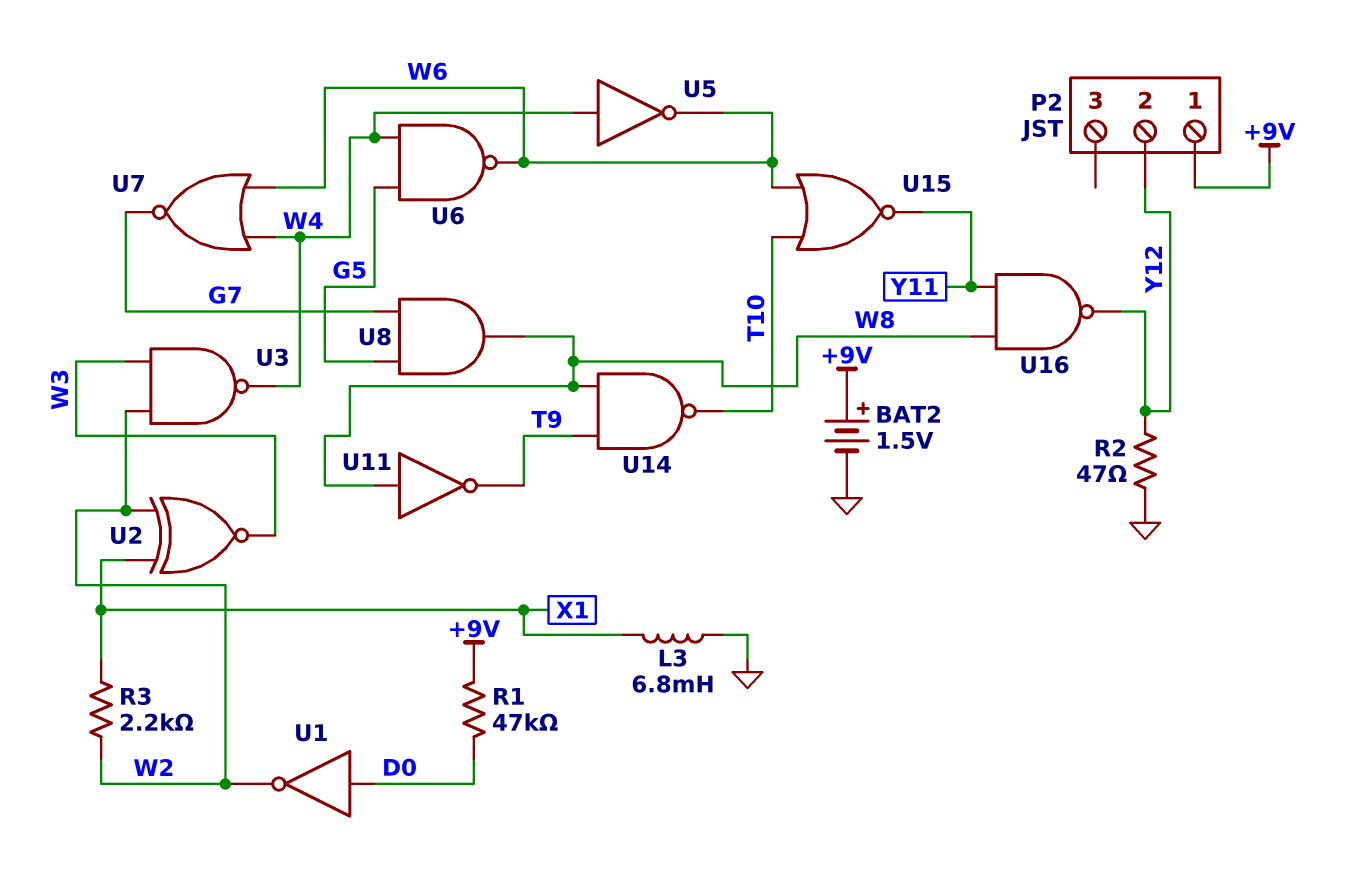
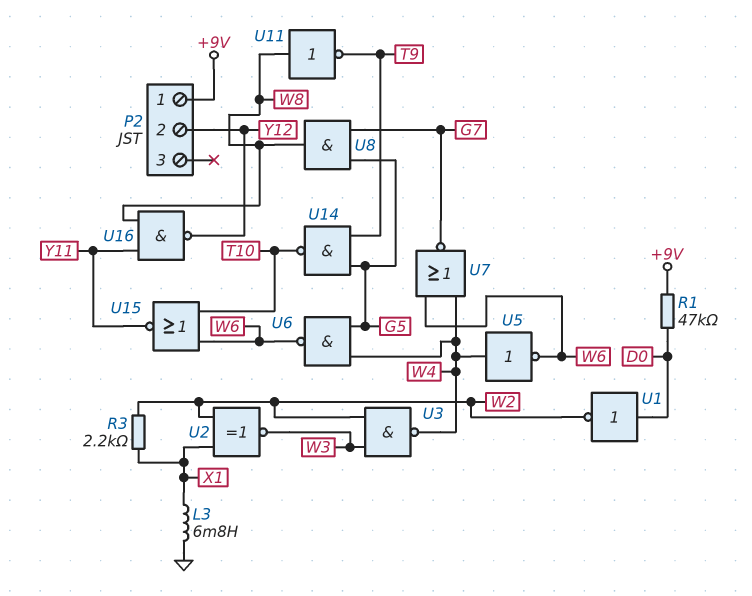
BAT2: 1.5V (plus +9V, minus GND) -> none
R2: 47 (GND, Y12) -> none
U14: NAND (in T9, in W8, out T10) -> NAND (in G5, in T9, out T10)

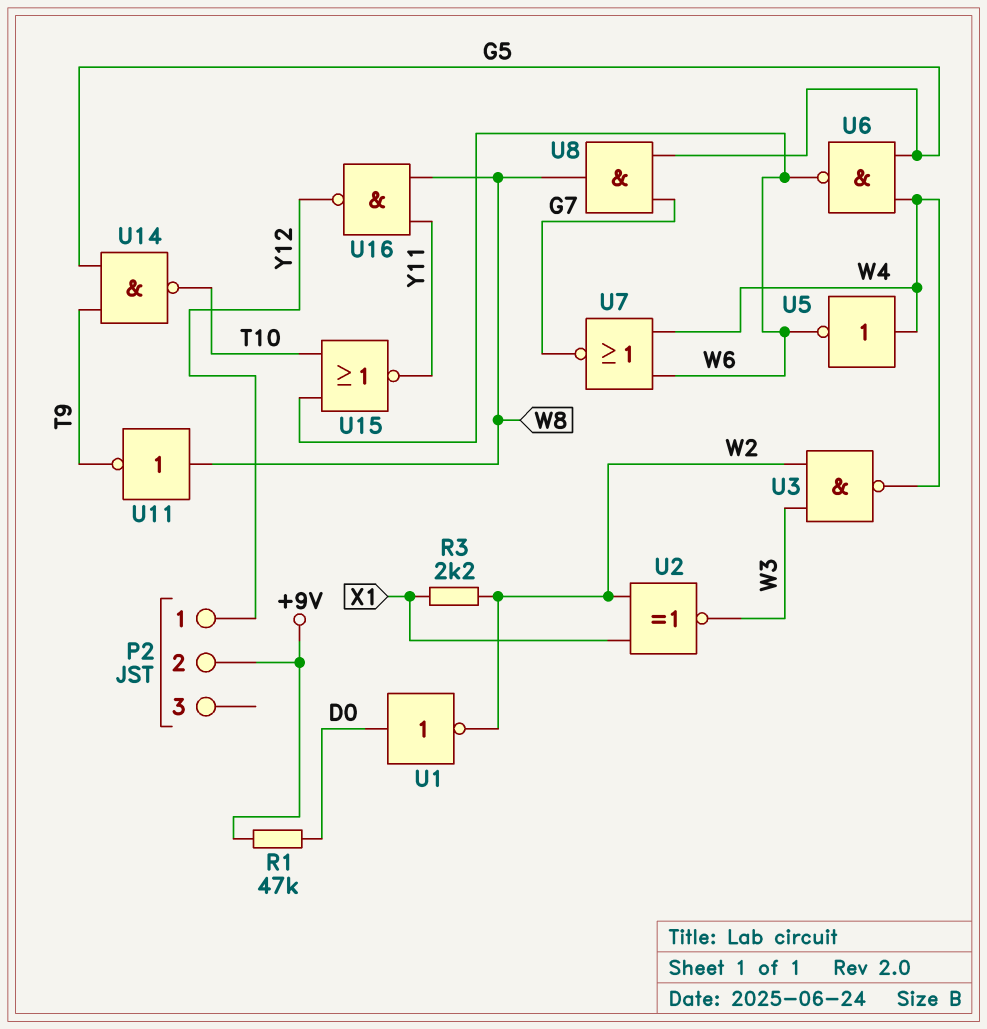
L3: 6.8mH (GND, X1) -> none
P2 pin 1: +9V -> Y12
P2 pin 2: Y12 -> +9V

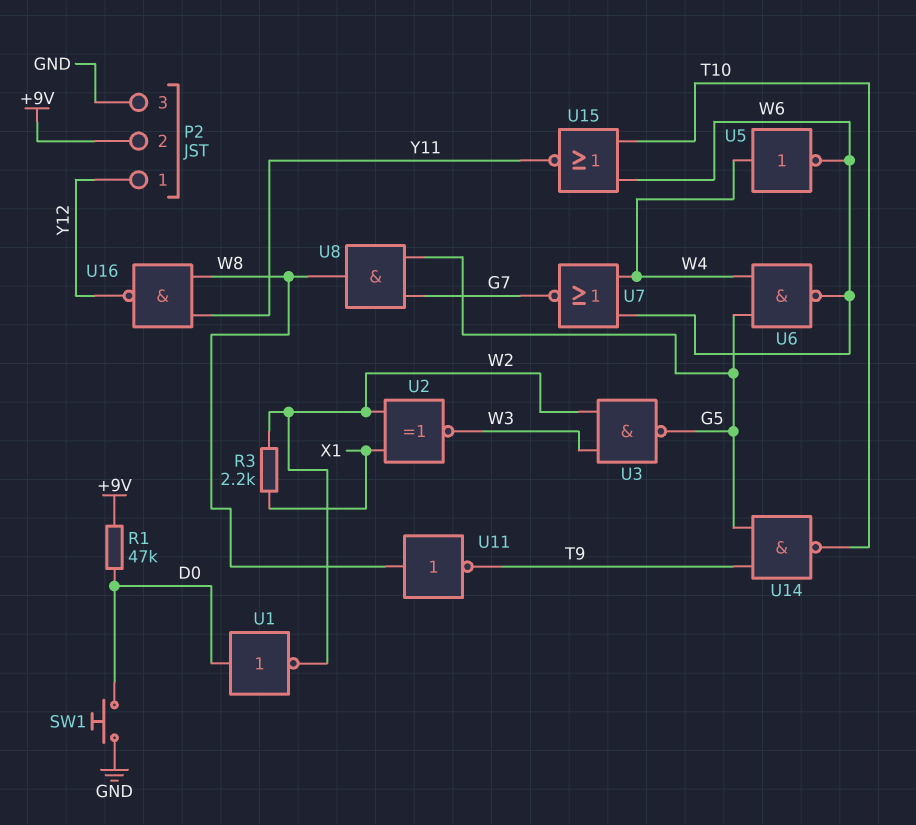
P2 pin 3: none -> GND
SW1: none -> button (D0, GND)
U3: NAND (in W2, in W3, out W4) -> NAND (in W2, in W3, out G5)

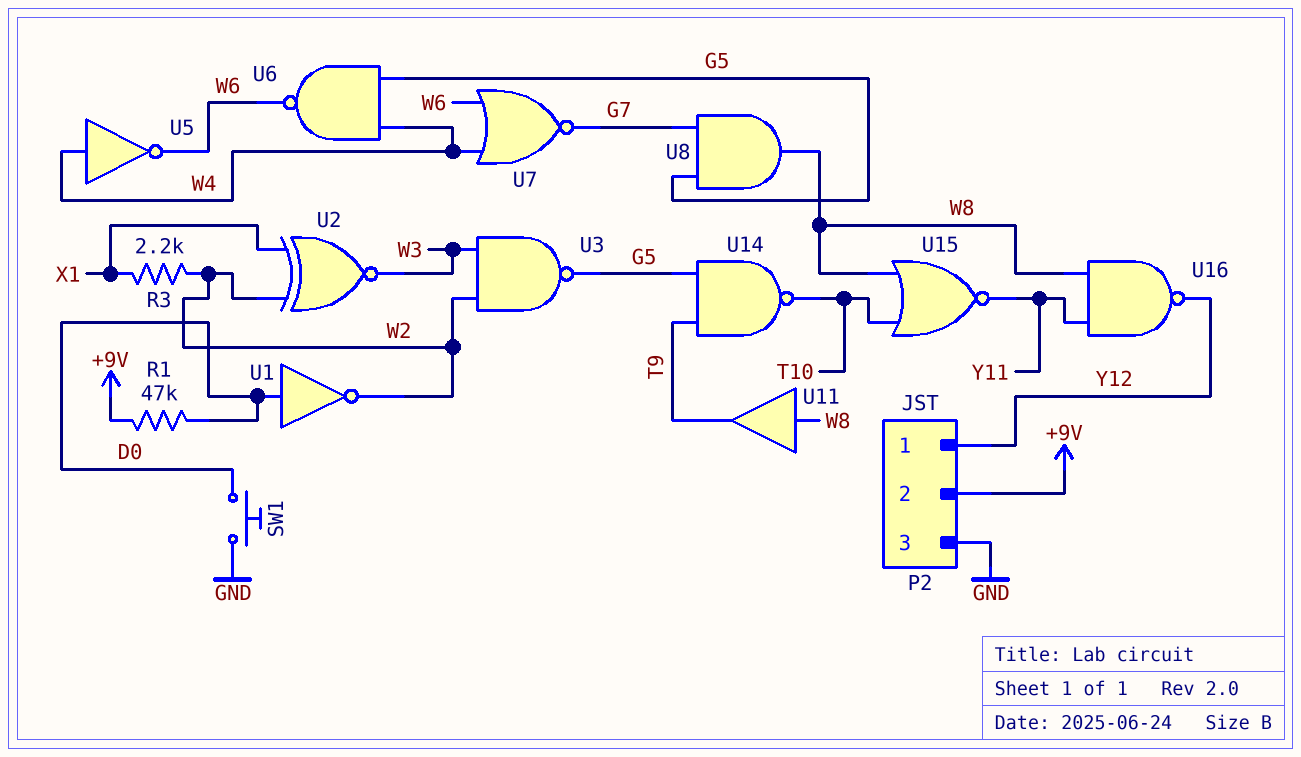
U11: NOT (in W8, out T9) -> buffer (in W8, out T9)
U15: NOR (in T10, in W6, out Y11) -> NOR (in T10, in W8, out Y11)

